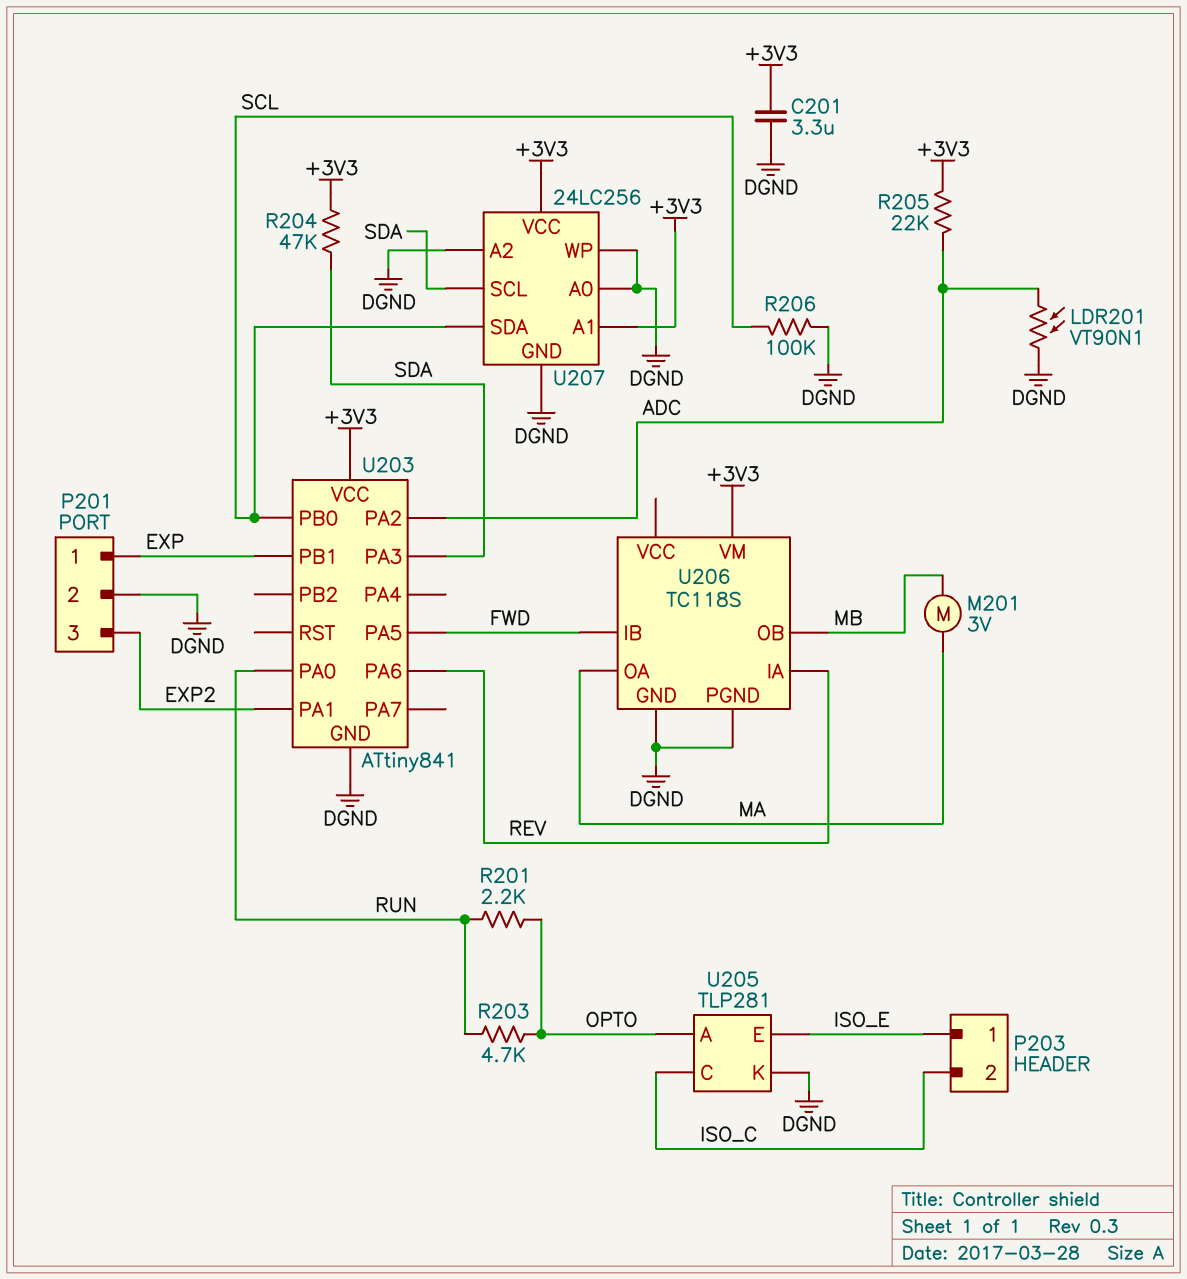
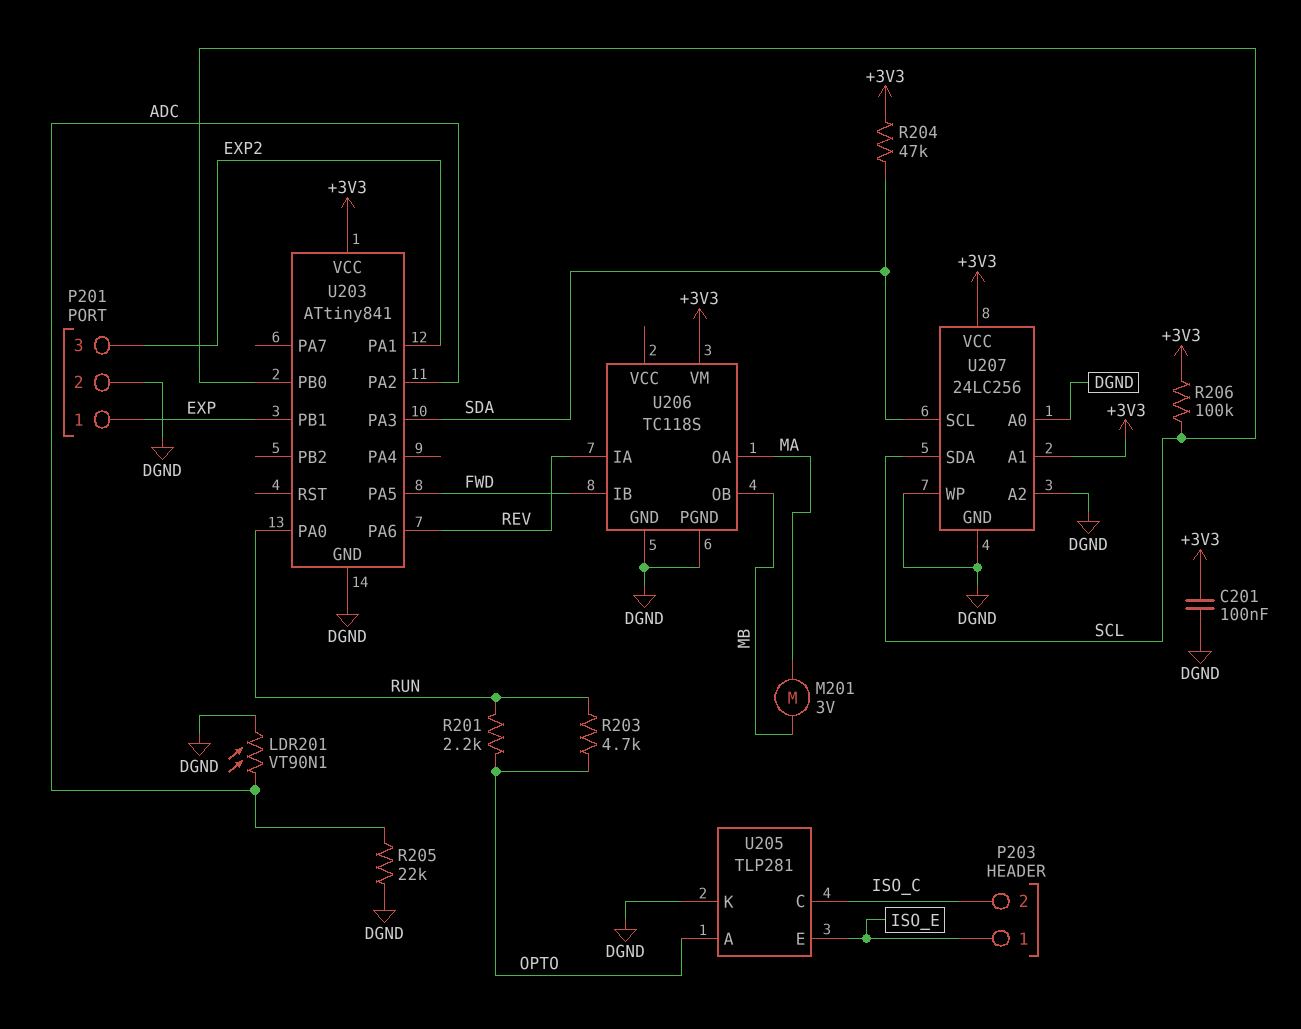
C201: 3.3uF (+3V3, DGND) -> 100nF (+3V3, DGND)
R205: 22k (+3V3, ADC) -> 22k (ADC, DGND)
R206: 100k (DGND, SCL) -> 100k (+3V3, SCL)

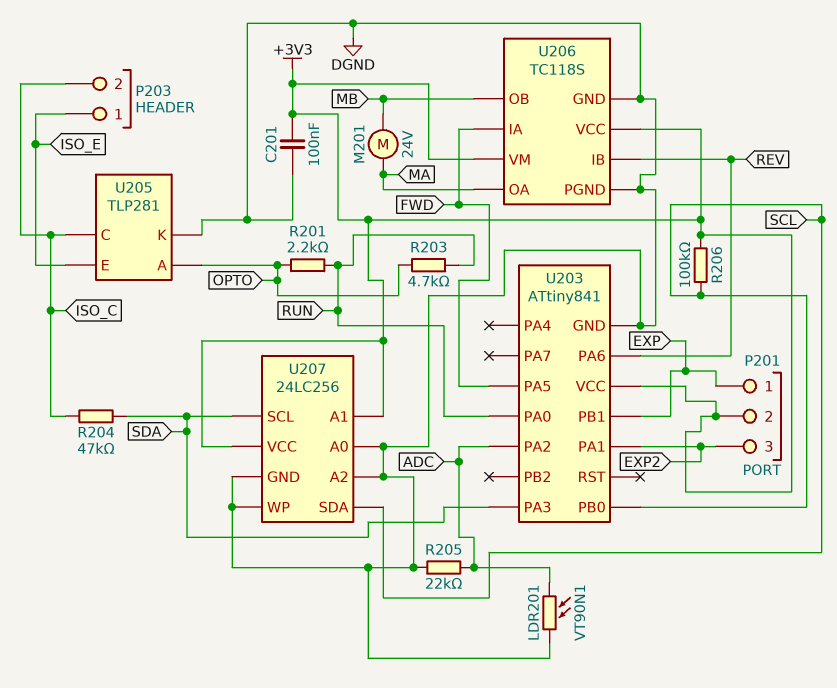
M201: motor 3V (MA, MB) -> motor 24V (MA, MB)
P201 pin 2: DGND -> +3V3
R204: 47k (+3V3, SDA) -> 47k (ISO_C, SDA)
U206 pin IA: REV -> FWD
U206 pin IB: FWD -> REV
U206 pin VCC: none -> +3V3

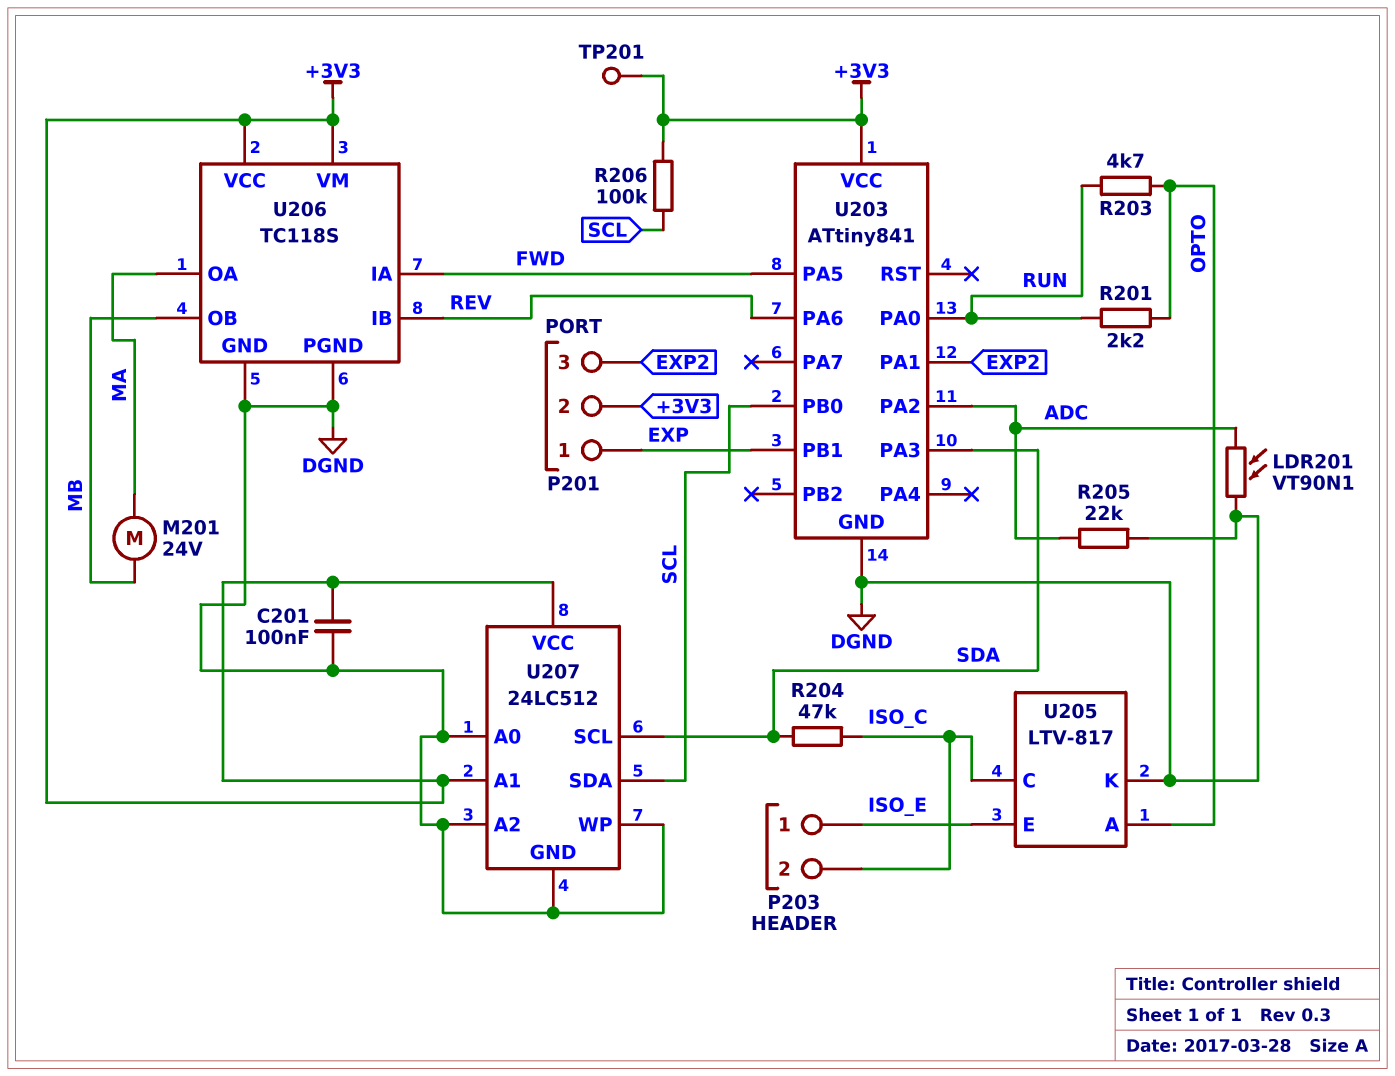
TP201: none -> test point (+3V3)
U205: TLP281 -> LTV-817
U207: 24LC256 -> 24LC512

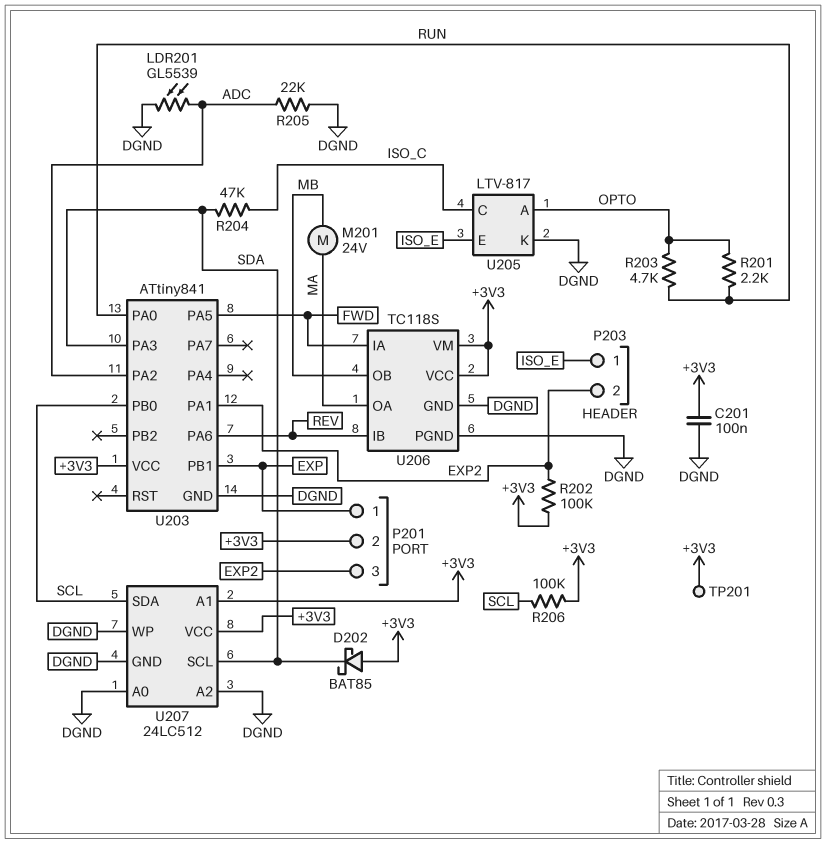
D202: none -> schottky BAT85 (A +3V3, K SDA)
LDR201: VT90N1 (ADC, DGND) -> GL5539 (ADC, DGND)
P203 pin 2: ISO_C -> EXP2
R202: none -> 100k (+3V3, EXP2)

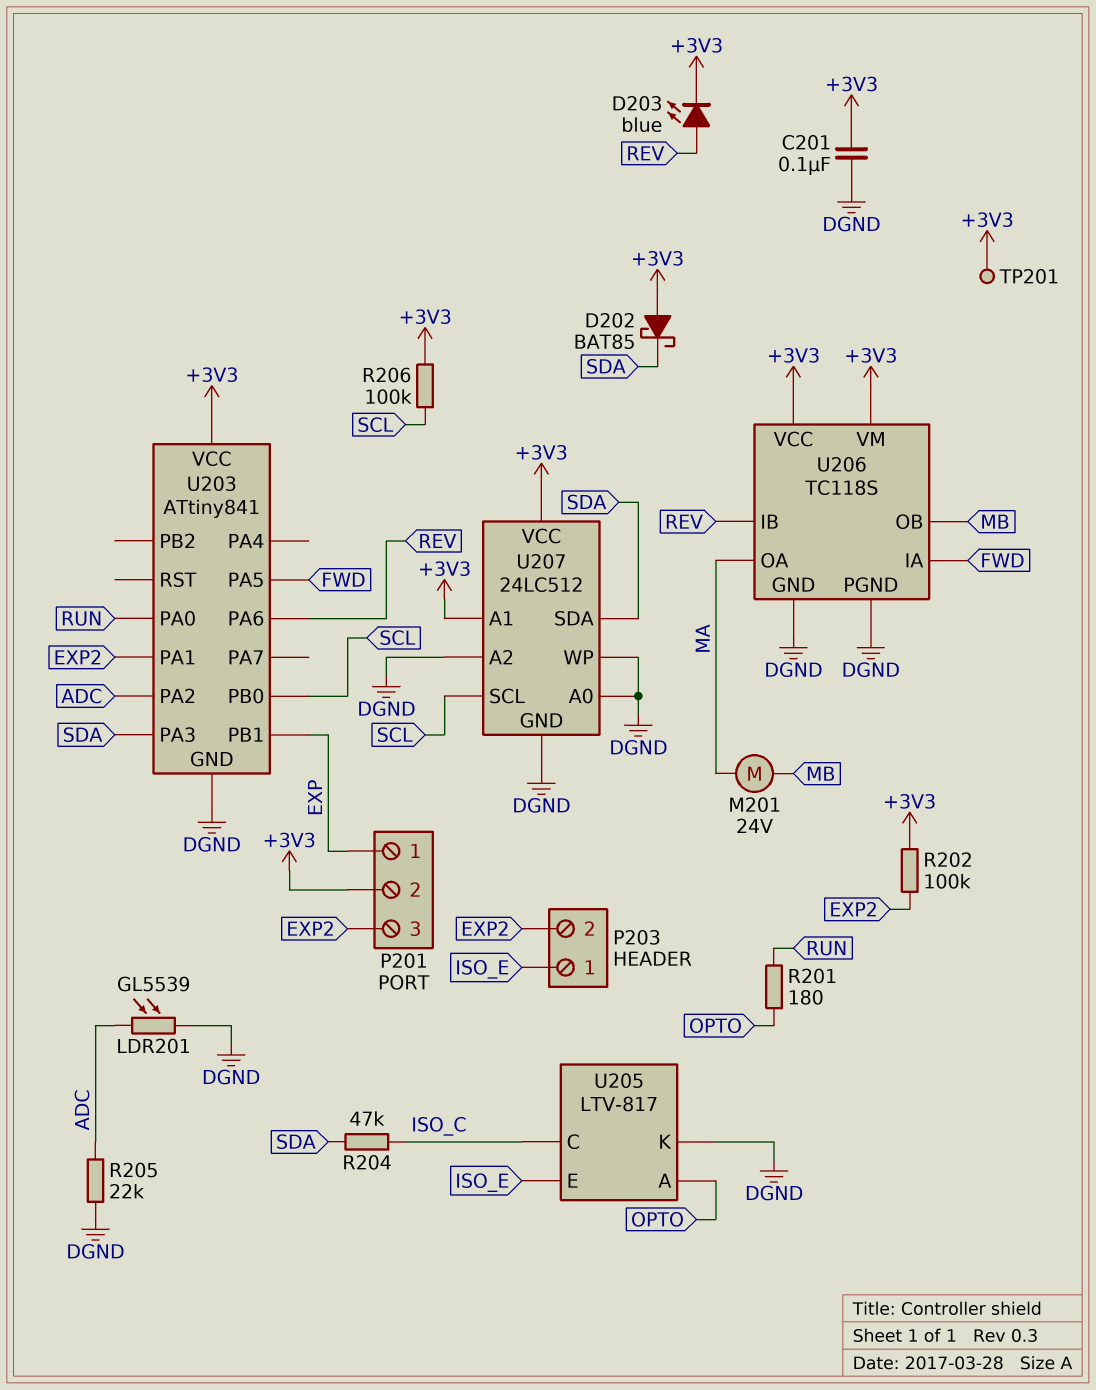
D203: none -> LED blue (A REV, K +3V3)
R201: 2.2k (OPTO, RUN) -> 180 (OPTO, RUN)
R203: 4.7k (OPTO, RUN) -> none
U207 pin SCL: SDA -> SCL
U207 pin SDA: SCL -> SDA

